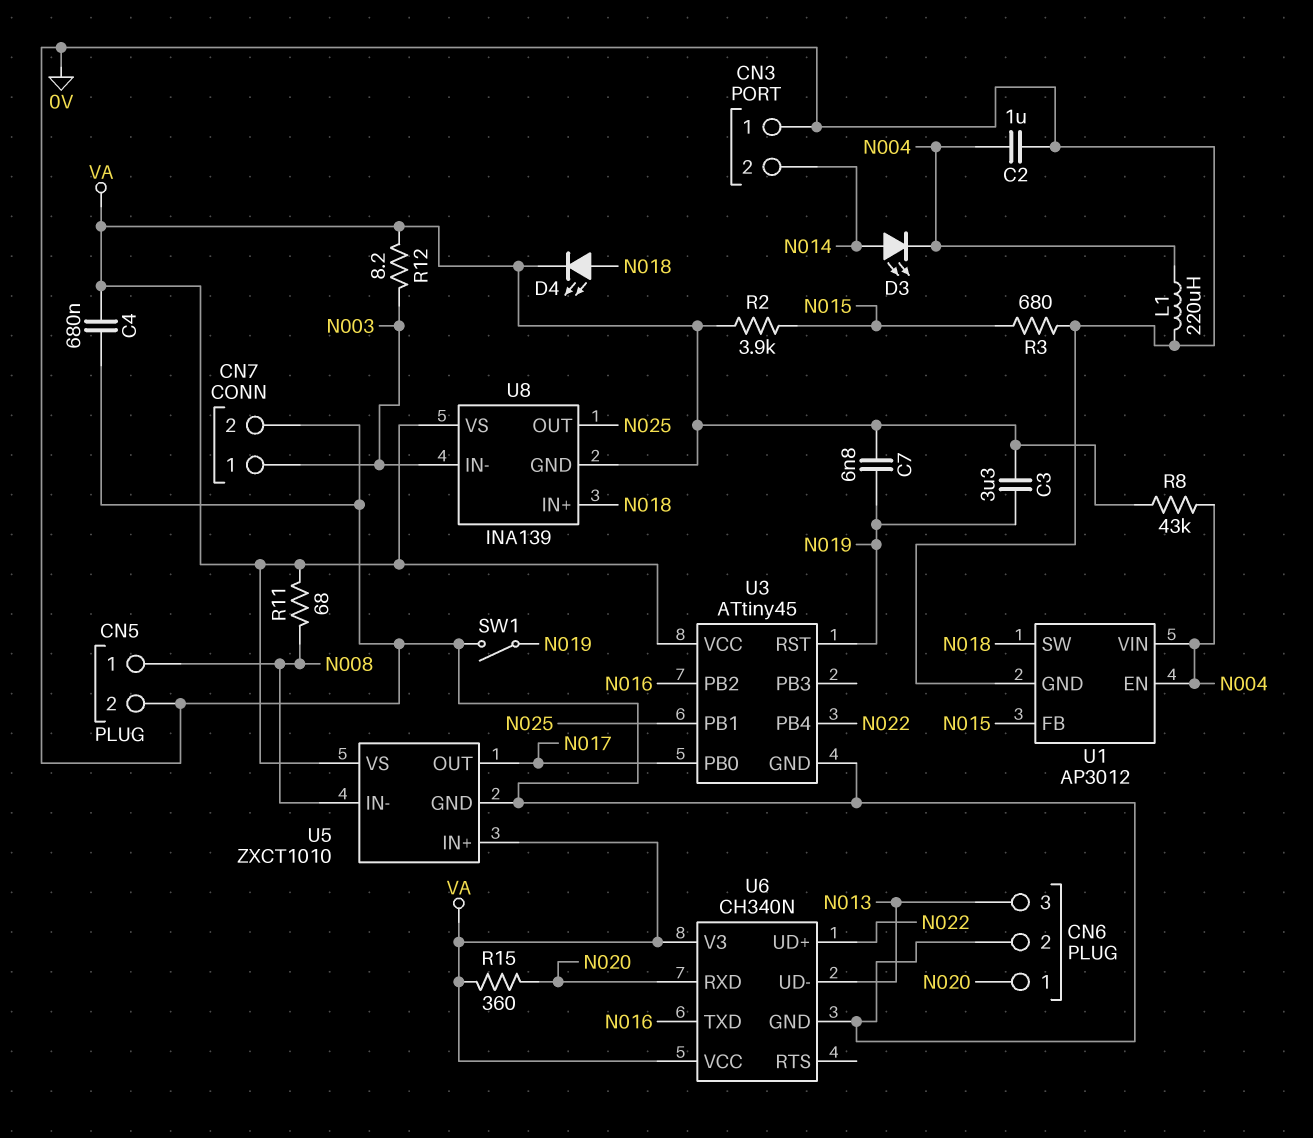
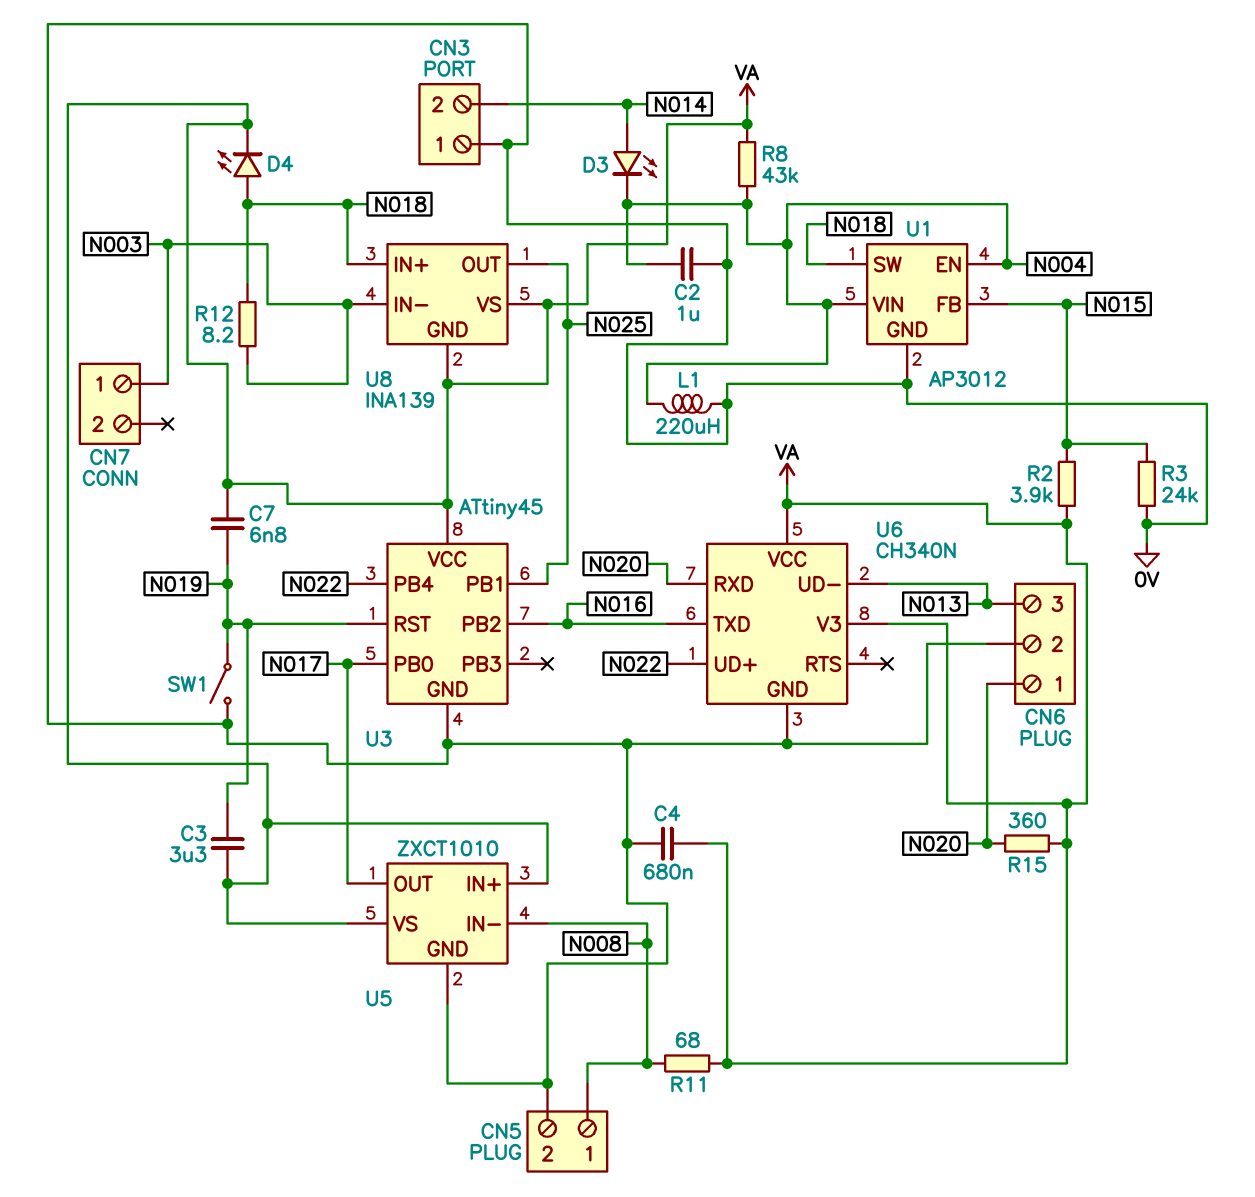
CN7 pin 2: 0V -> none
R3: 680 (0V, N015) -> 24k (0V, N015)
R12: 8.2 (N003, VA) -> 8.2 (N003, N018)

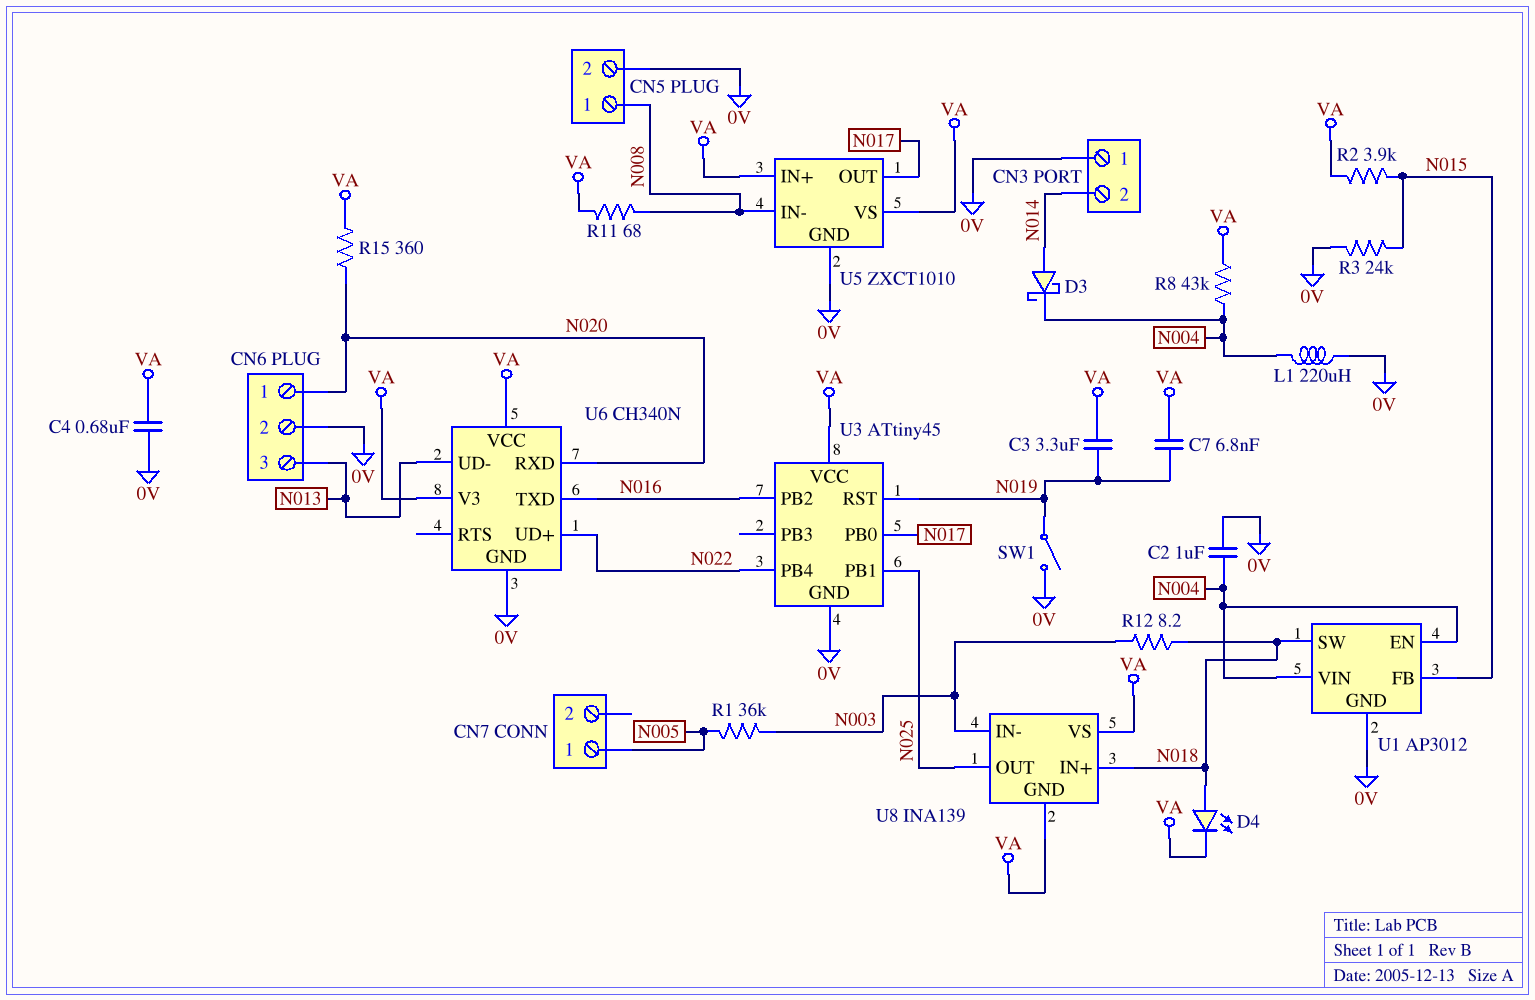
CN7 pin 1: N003 -> N005
D3: LED (A N014, K N004) -> schottky (A N014, K N004)
R1: none -> 36k (N003, N005)

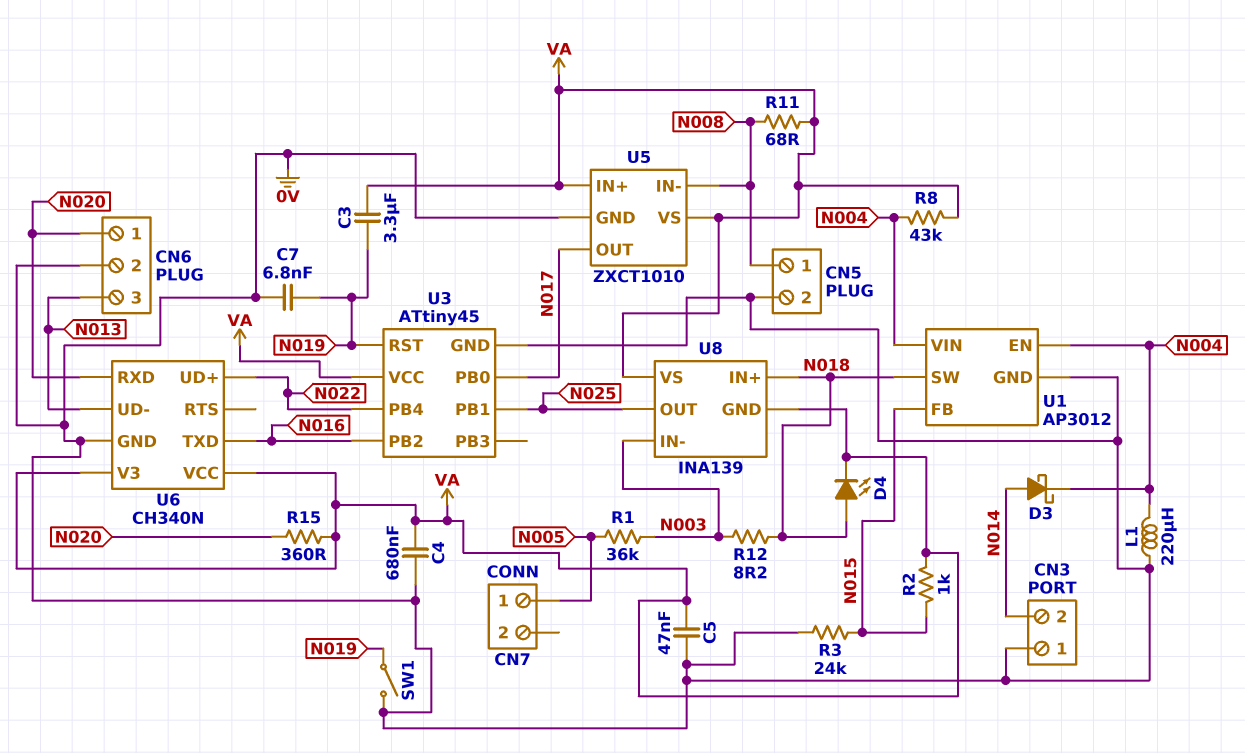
C2: 1uF (0V, N004) -> none
C5: none -> 47nF (0V, VA)
C7: 6.8nF (N019, VA) -> 6.8nF (0V, N019)
R2: 3.9k (N015, VA) -> 1k (N015, VA)

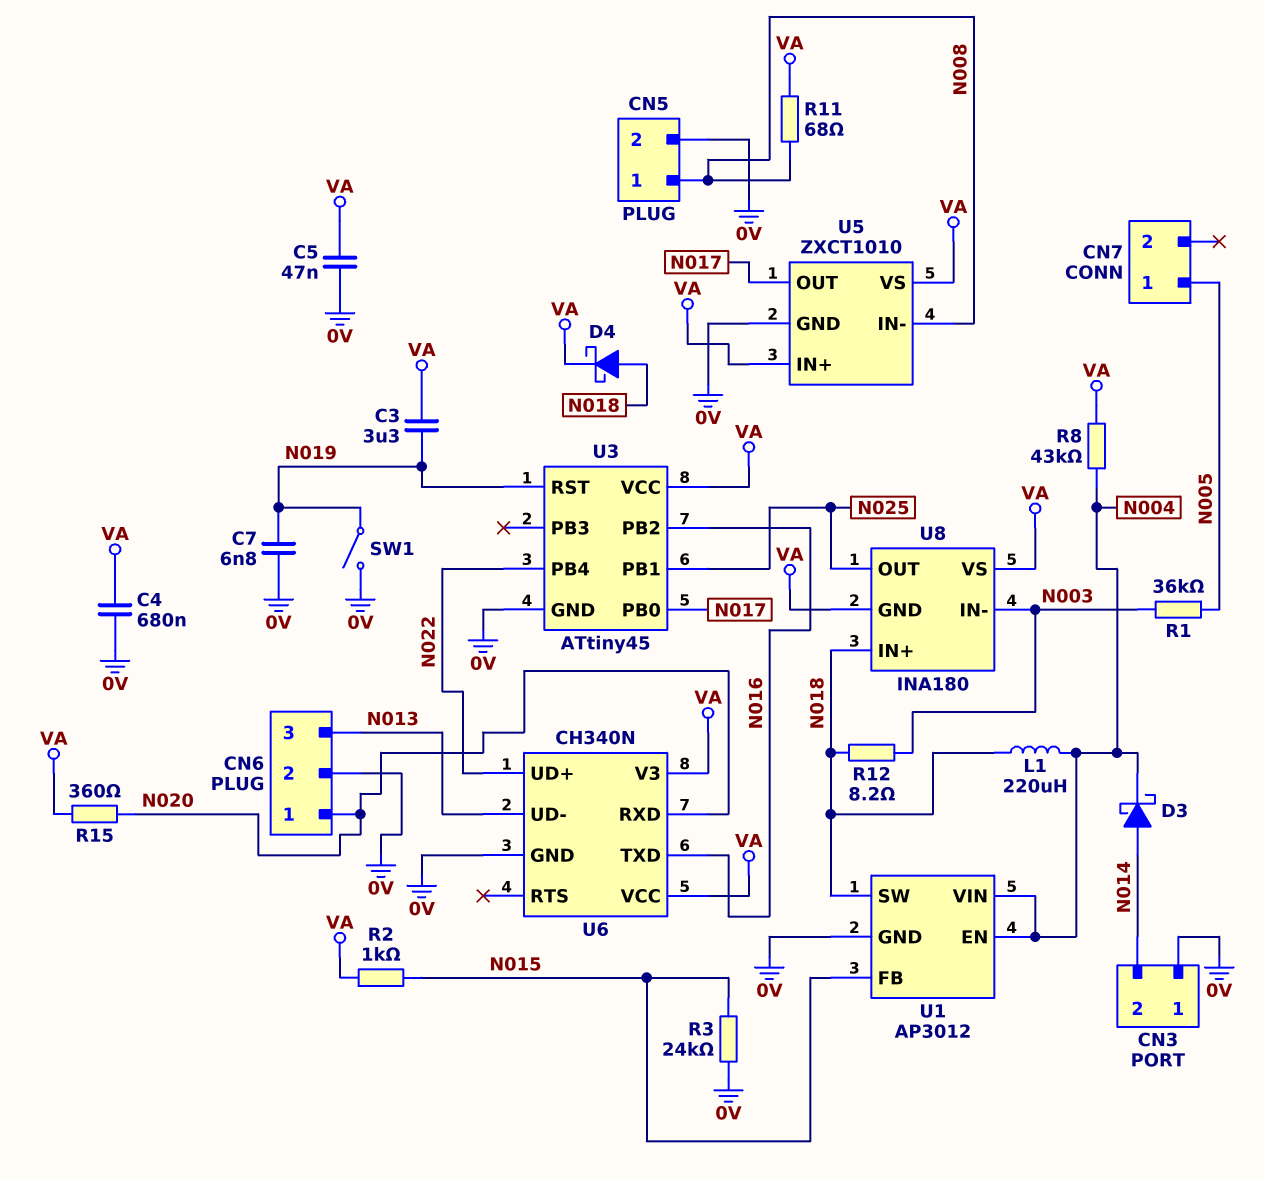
D4: LED (A N018, K VA) -> schottky (A N018, K VA)
L1: 220uH (0V, N004) -> 220uH (N004, N018)
U8: INA139 -> INA180

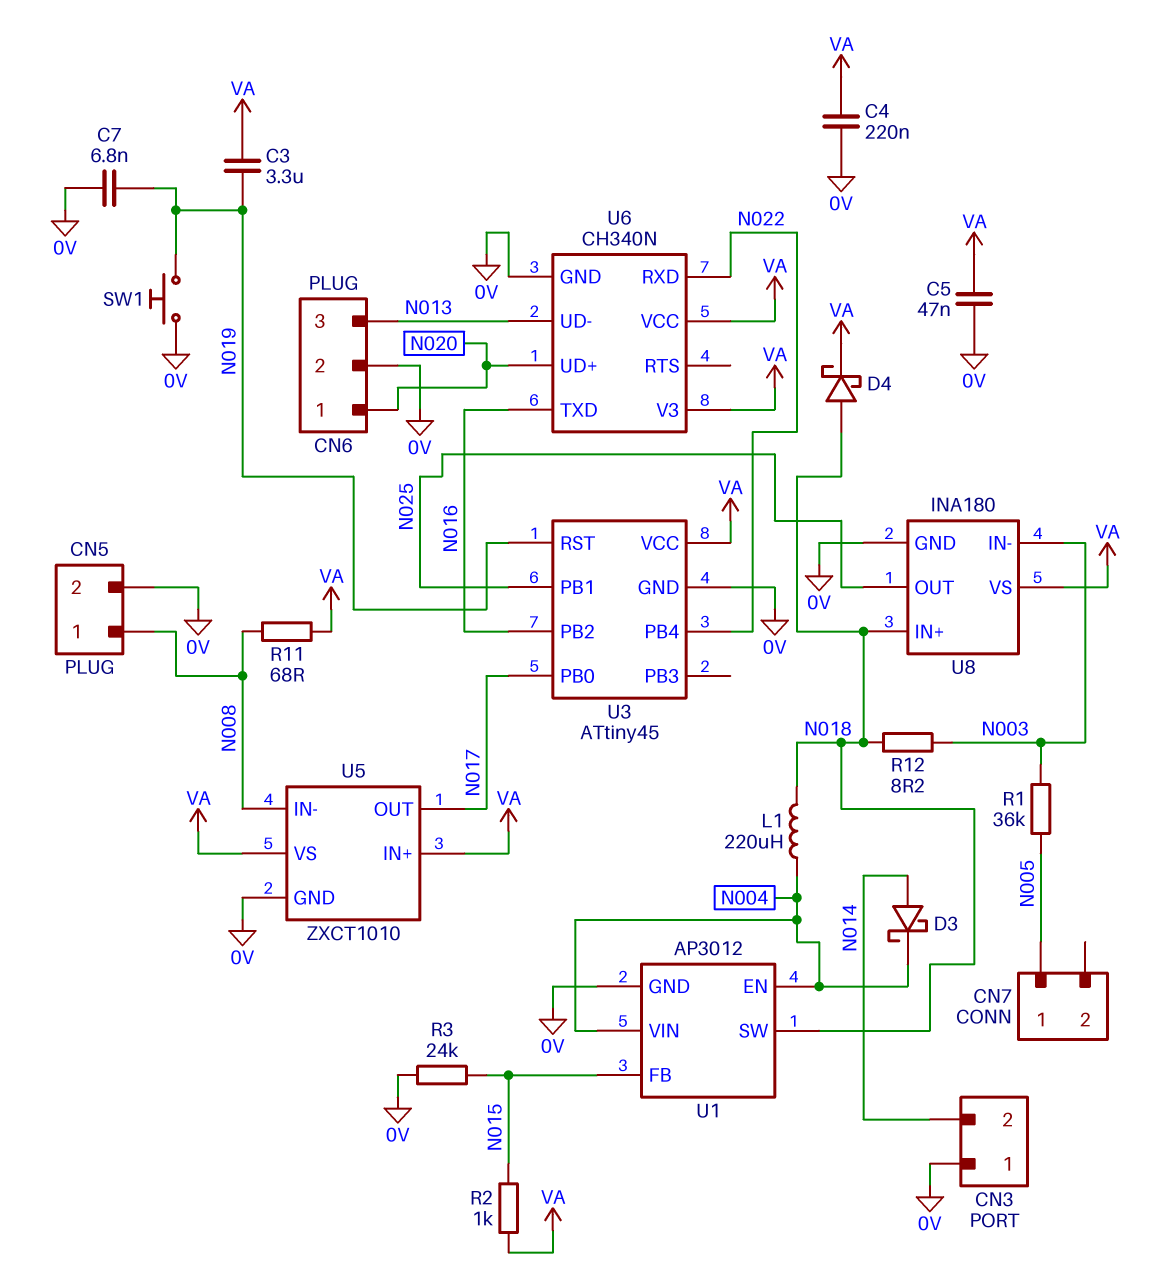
C4: 680nF (0V, VA) -> 220nF (0V, VA)
R8: 43k (N004, VA) -> none
R15: 360 (N020, VA) -> none
SW1: switch (0V, N019) -> button (0V, N019)
U6 pin RXD: N020 -> N022
U6 pin UD+: N022 -> N020
U8 pin GND: VA -> 0V

